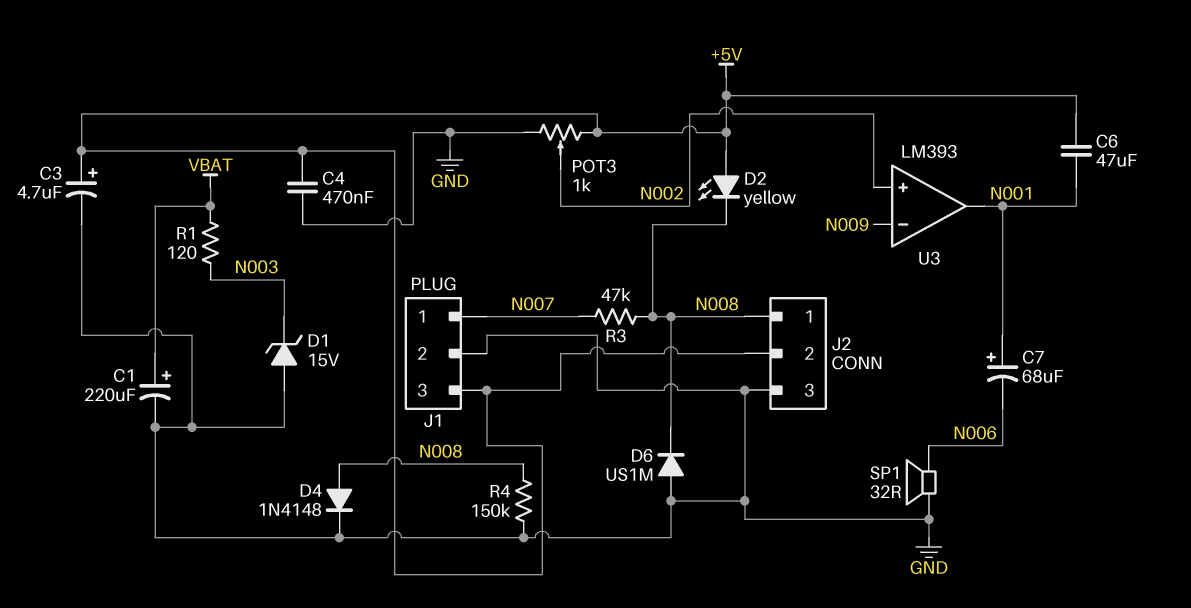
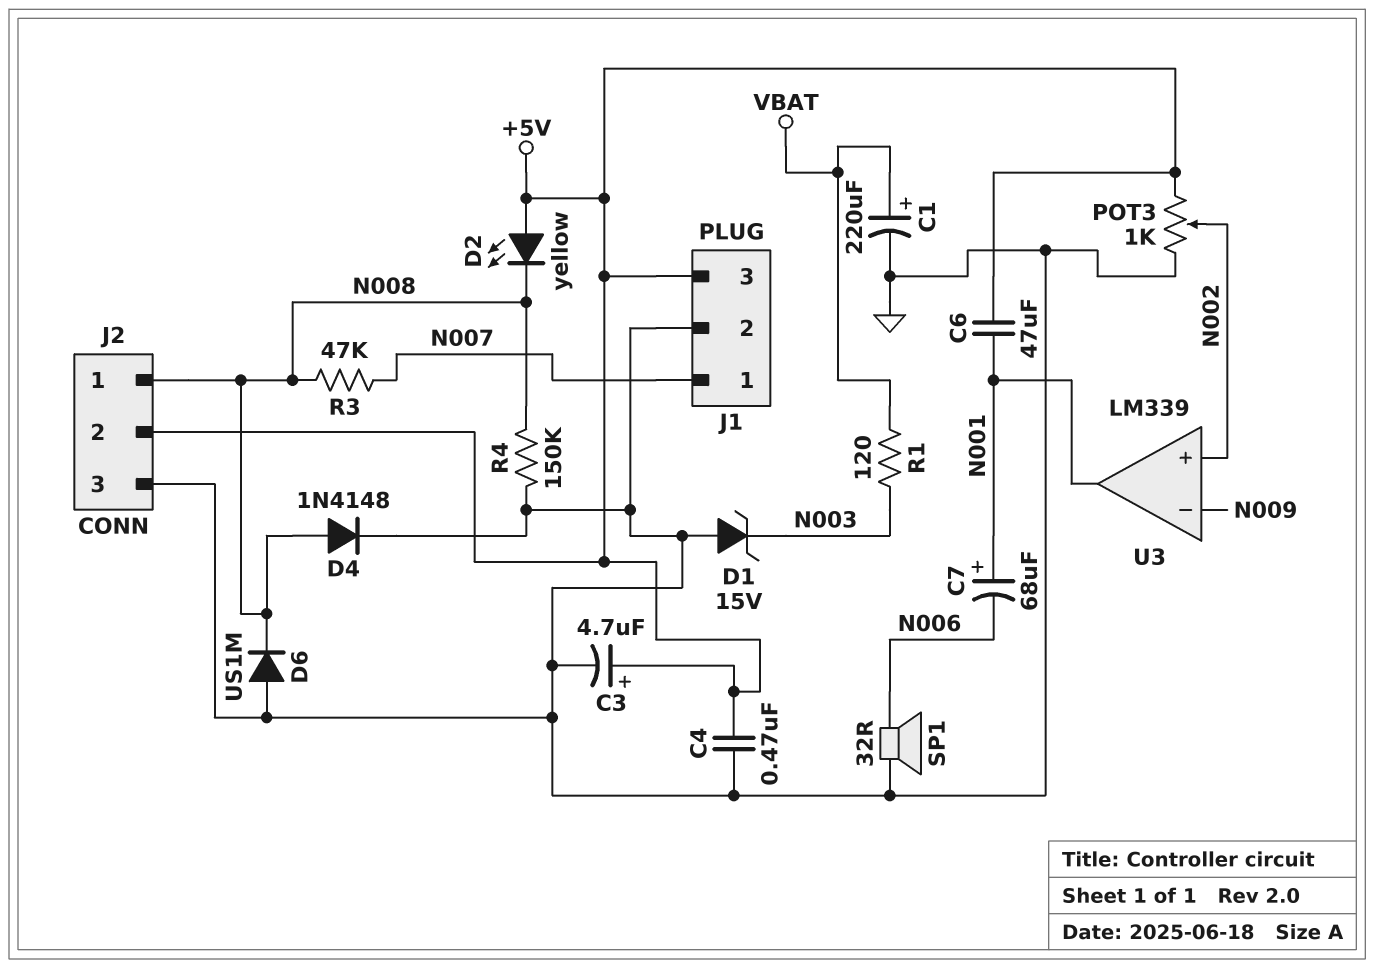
U3: LM393 -> LM339

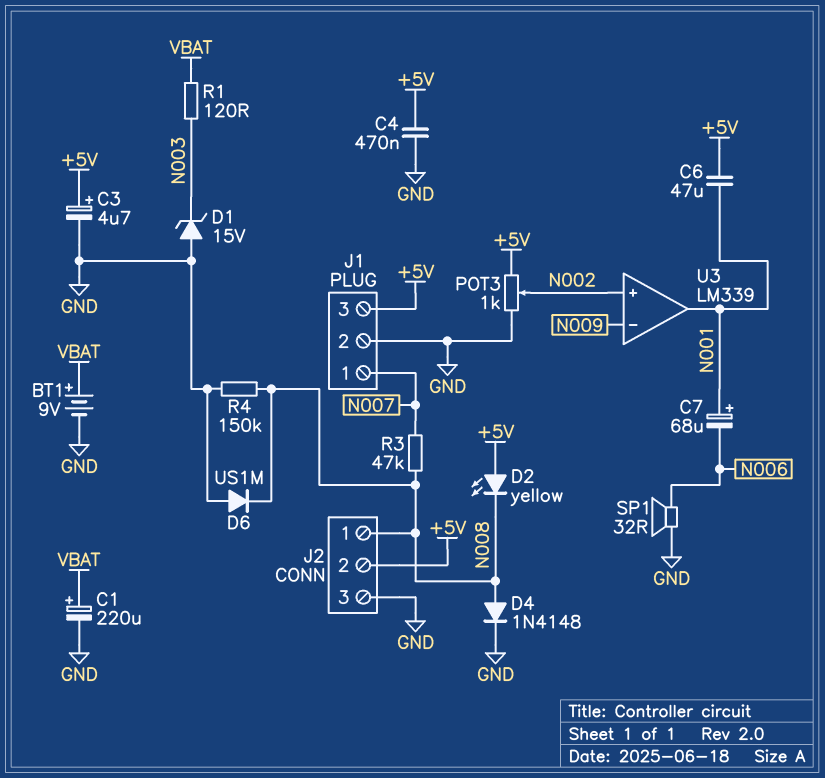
BT1: none -> 9V (plus VBAT, minus GND)

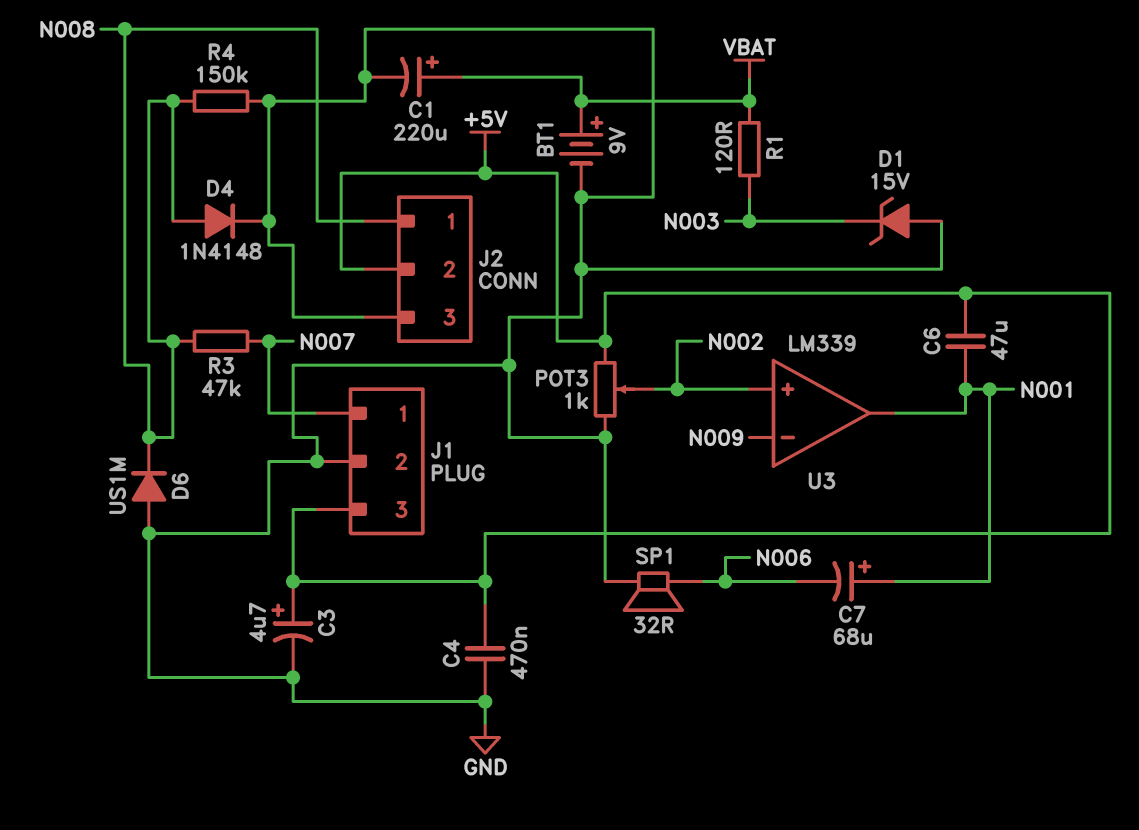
D2: LED yellow (A +5V, K N008) -> none

